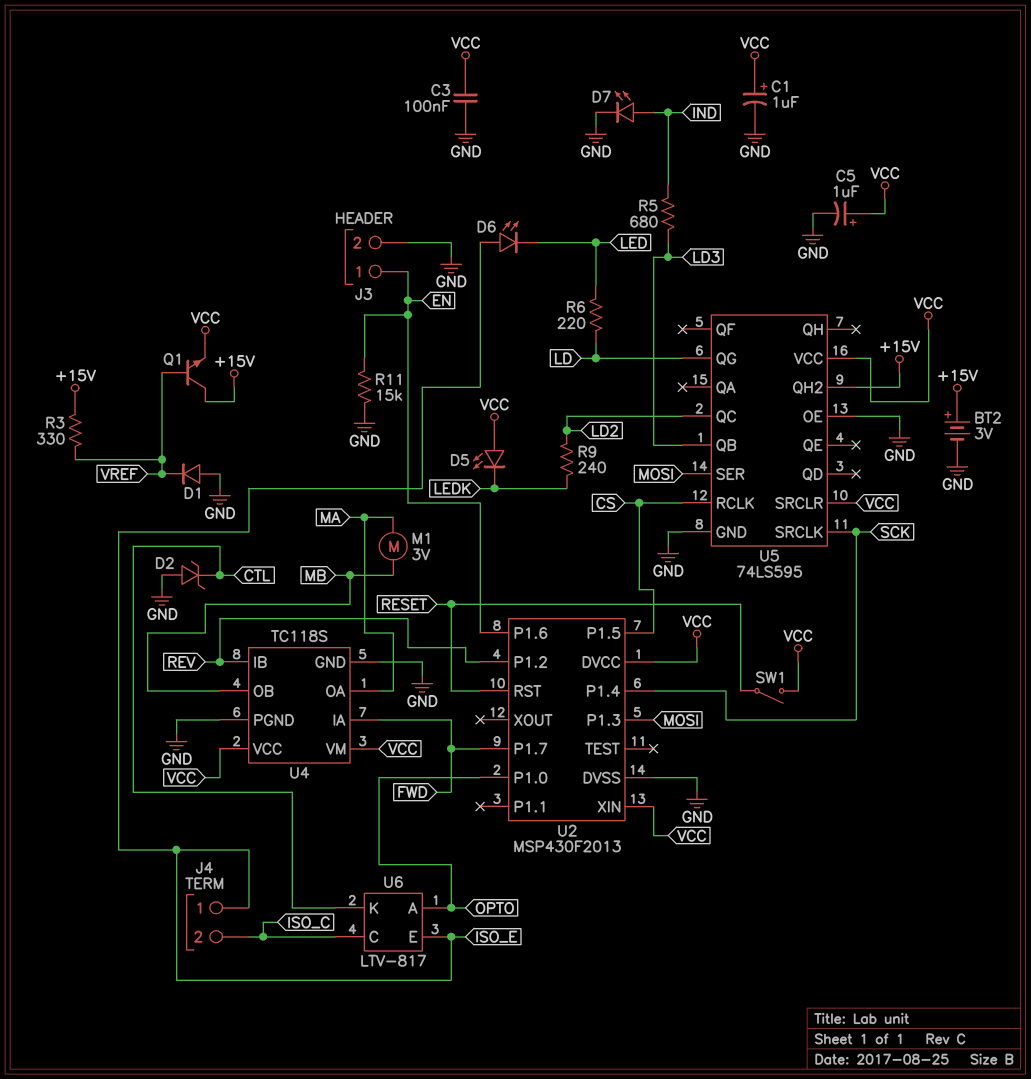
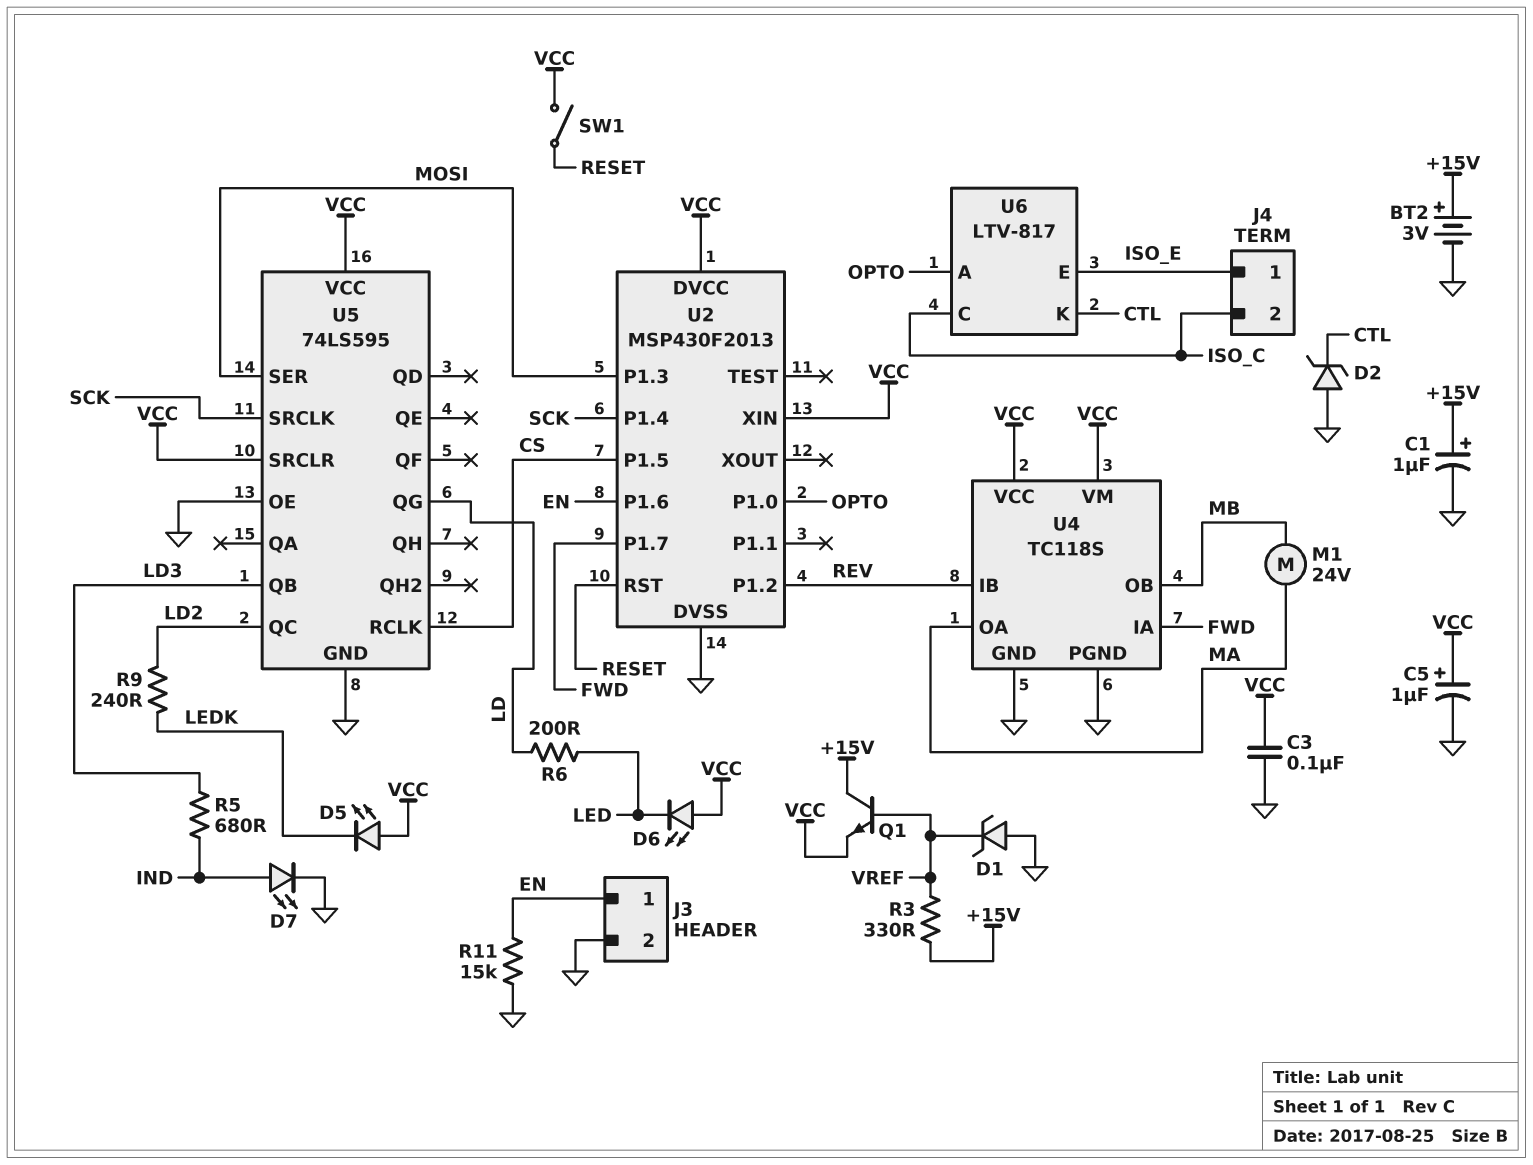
C1: 1uF (plus VCC, minus GND) -> 1uF (plus +15V, minus GND)
D1: diode (A GND, K VREF) -> zener (A GND, K VREF)
D6: LED (A ISO_E, K LED) -> LED (A VCC, K LED)
M1: motor 3V (MA, MB) -> motor 24V (MA, MB)
R6: 220 (LD, LED) -> 200 (LD, LED)
U5 pin QH2: +15V -> none

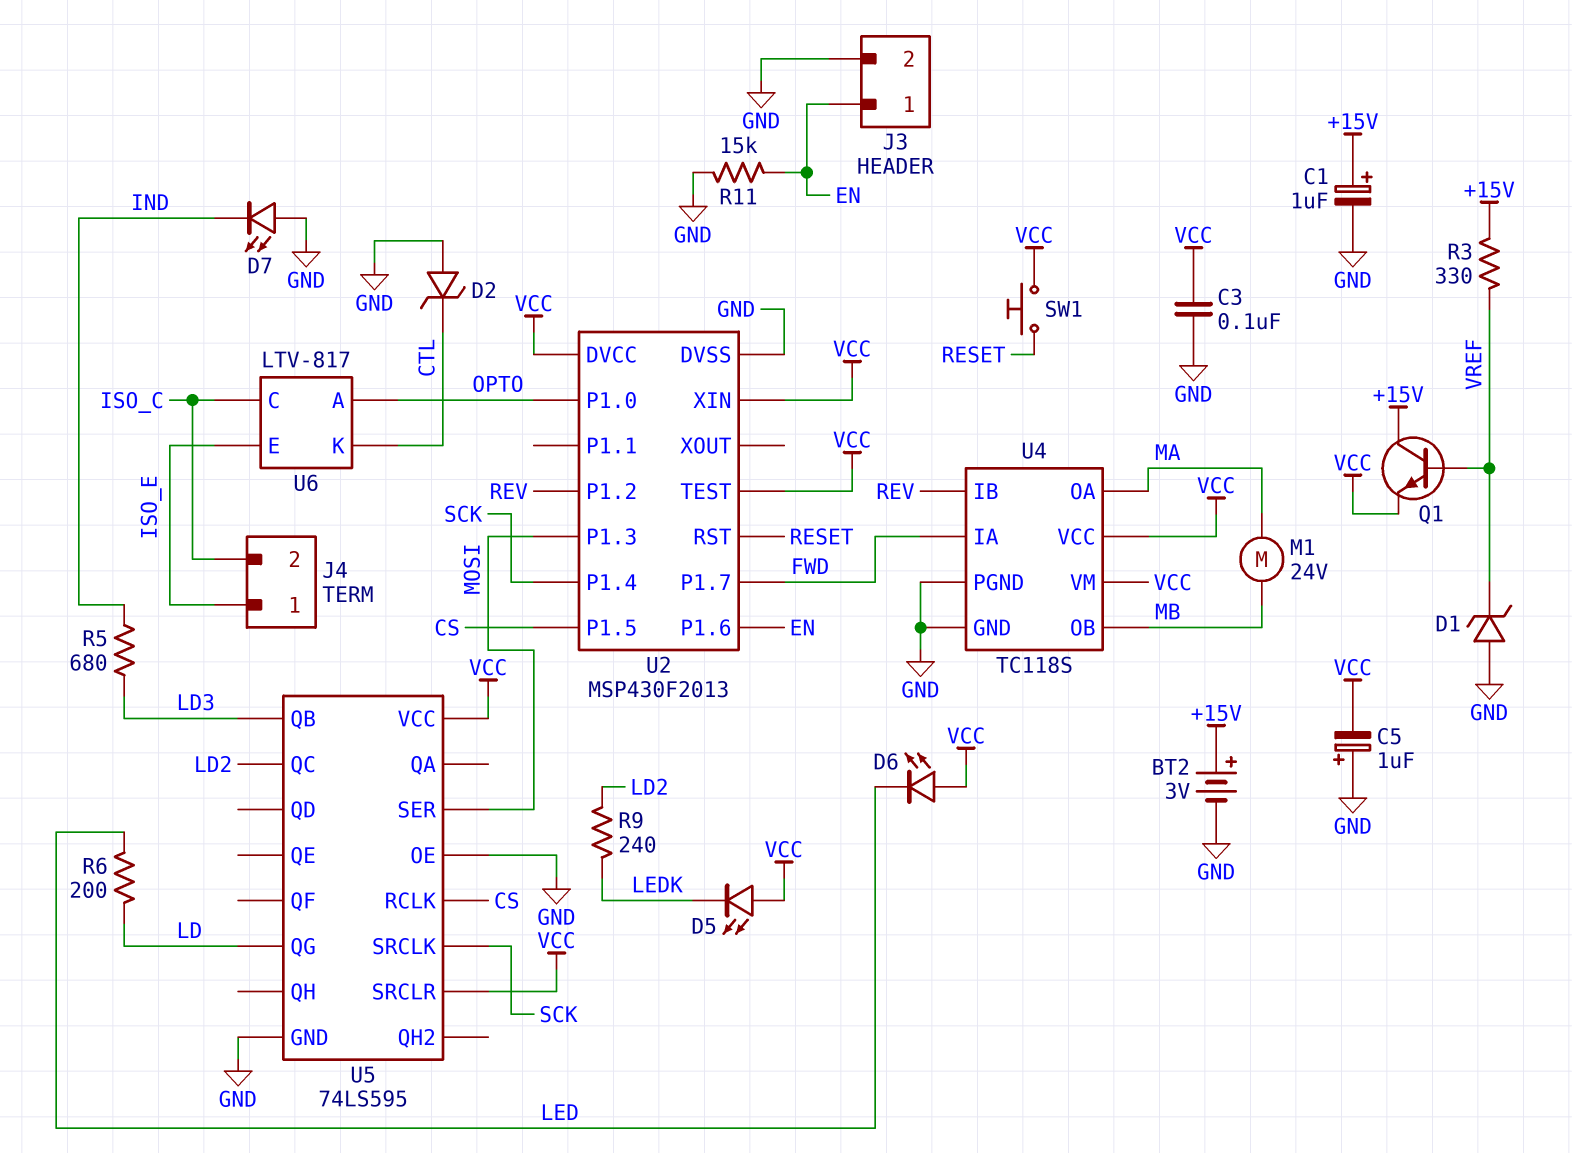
C5: 1uF (plus VCC, minus GND) -> 1uF (plus GND, minus VCC)
D7: LED (A IND, K GND) -> LED (A GND, K IND)
SW1: switch (RESET, VCC) -> button (RESET, VCC)
U2 pin TEST: none -> VCC

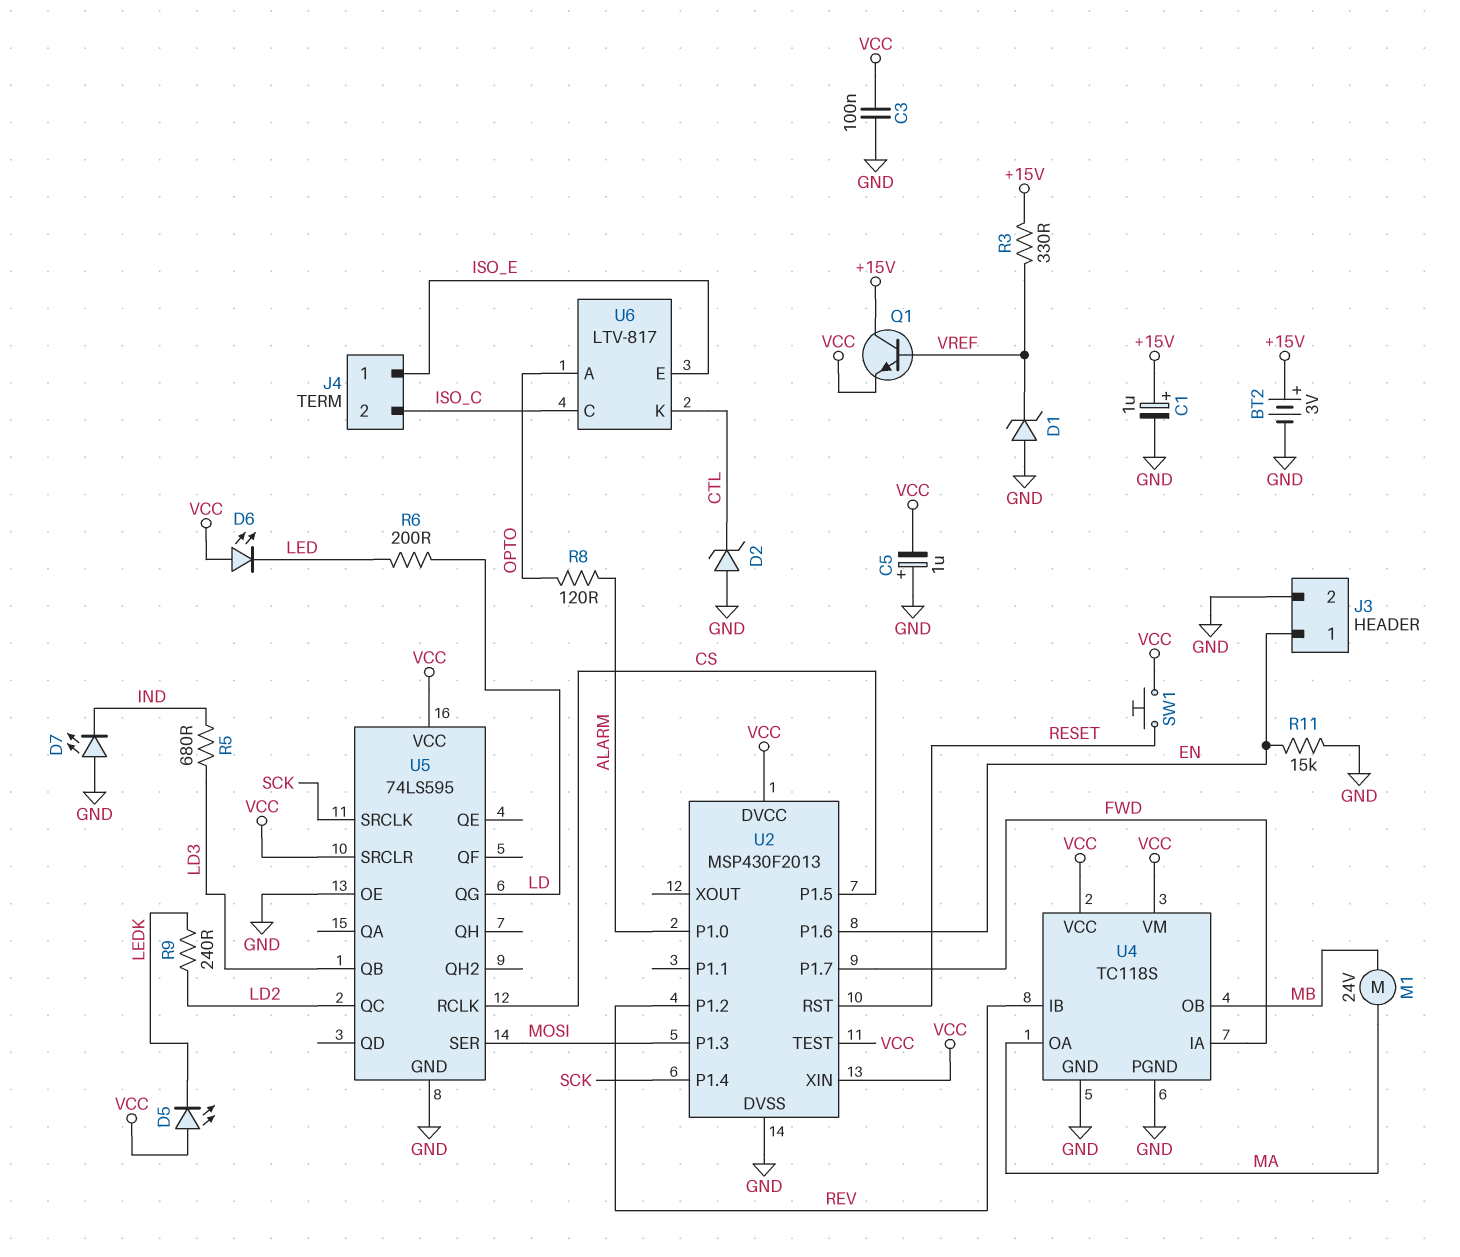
R8: none -> 120 (ALARM, OPTO)
U2 pin P1.0: OPTO -> ALARM

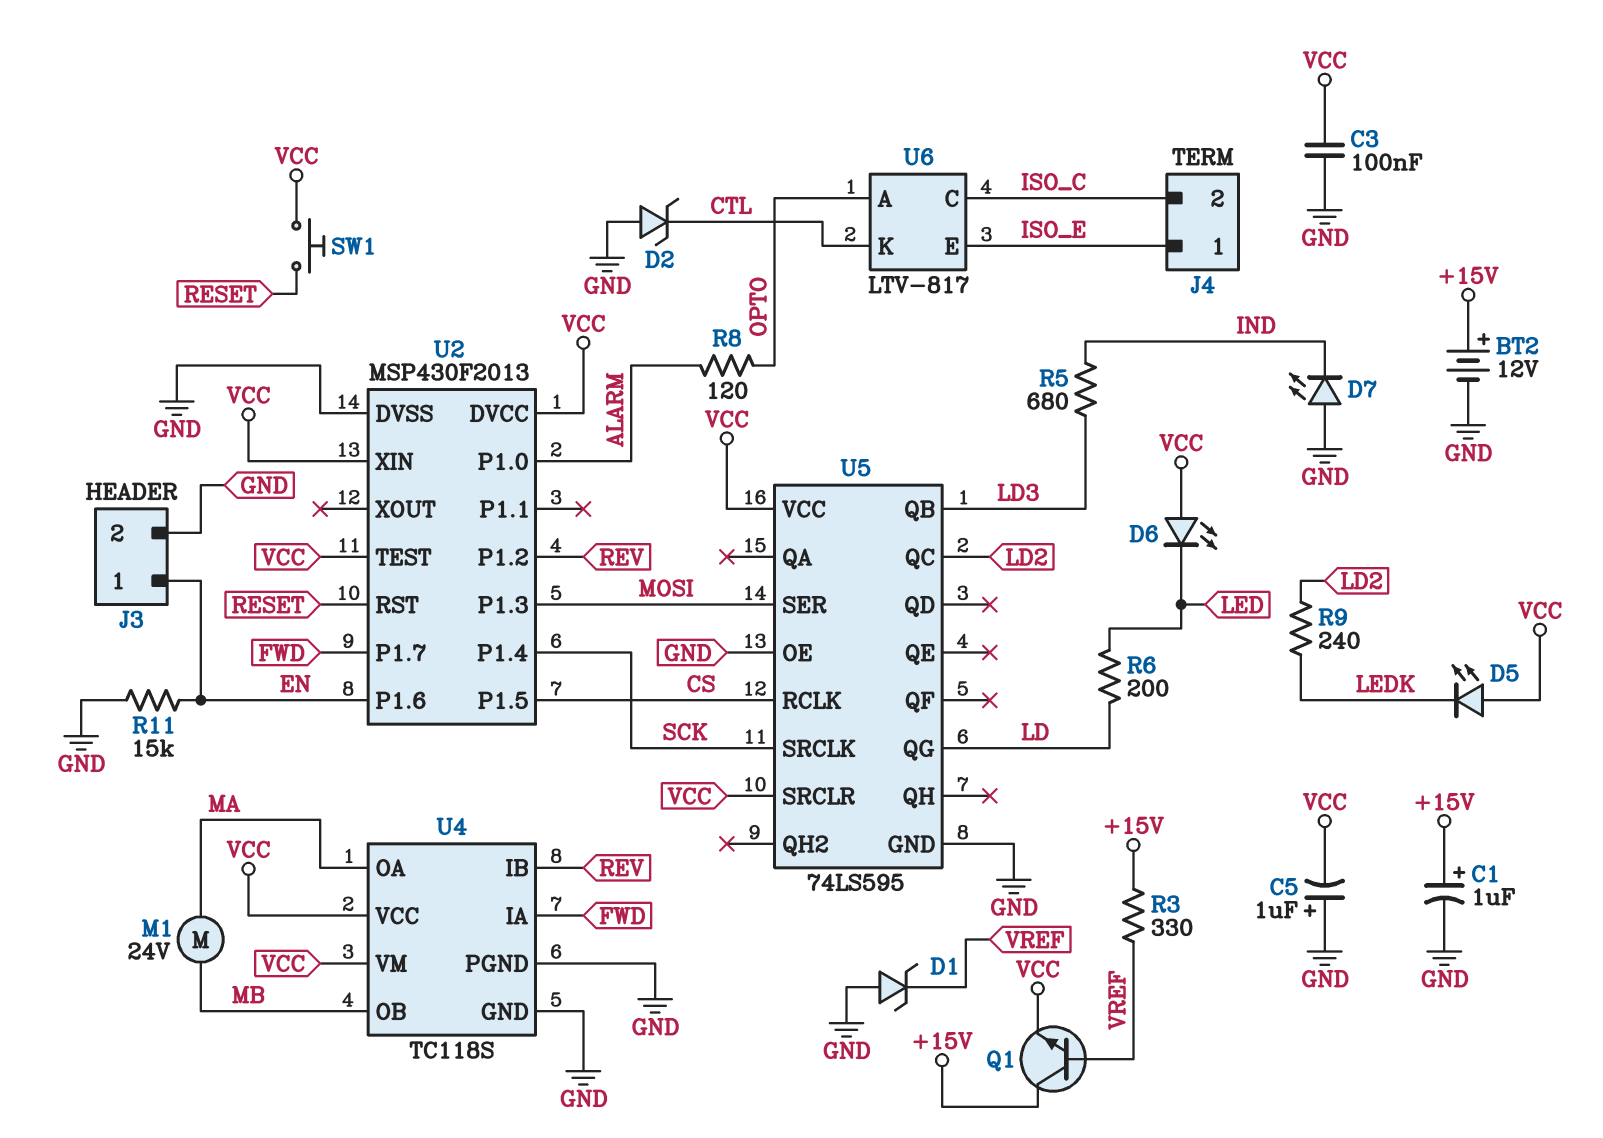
BT2: 3V (plus +15V, minus GND) -> 12V (plus +15V, minus GND)

